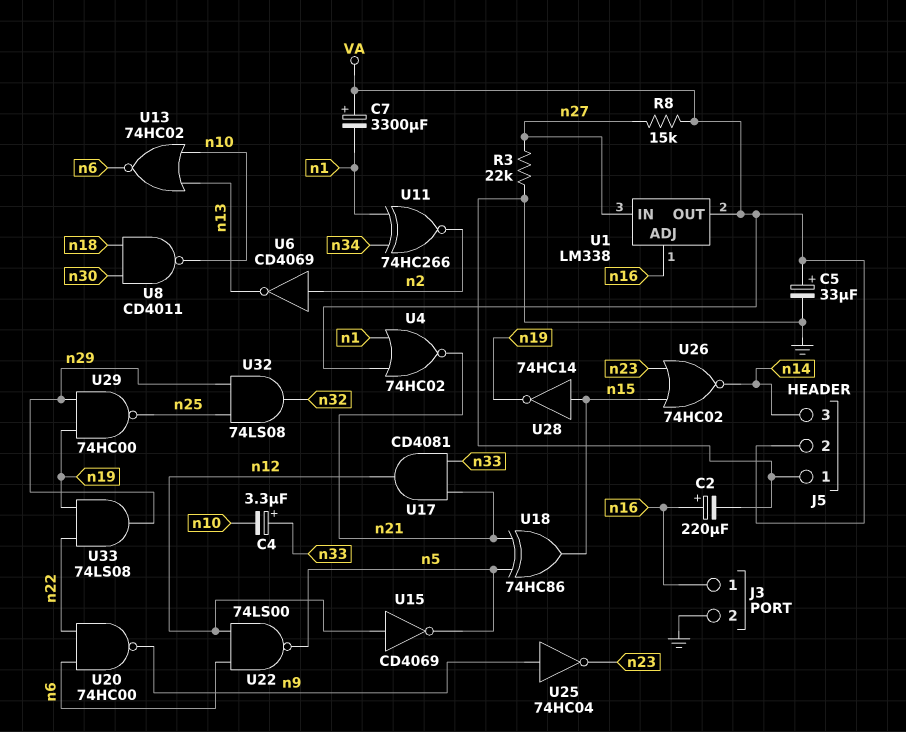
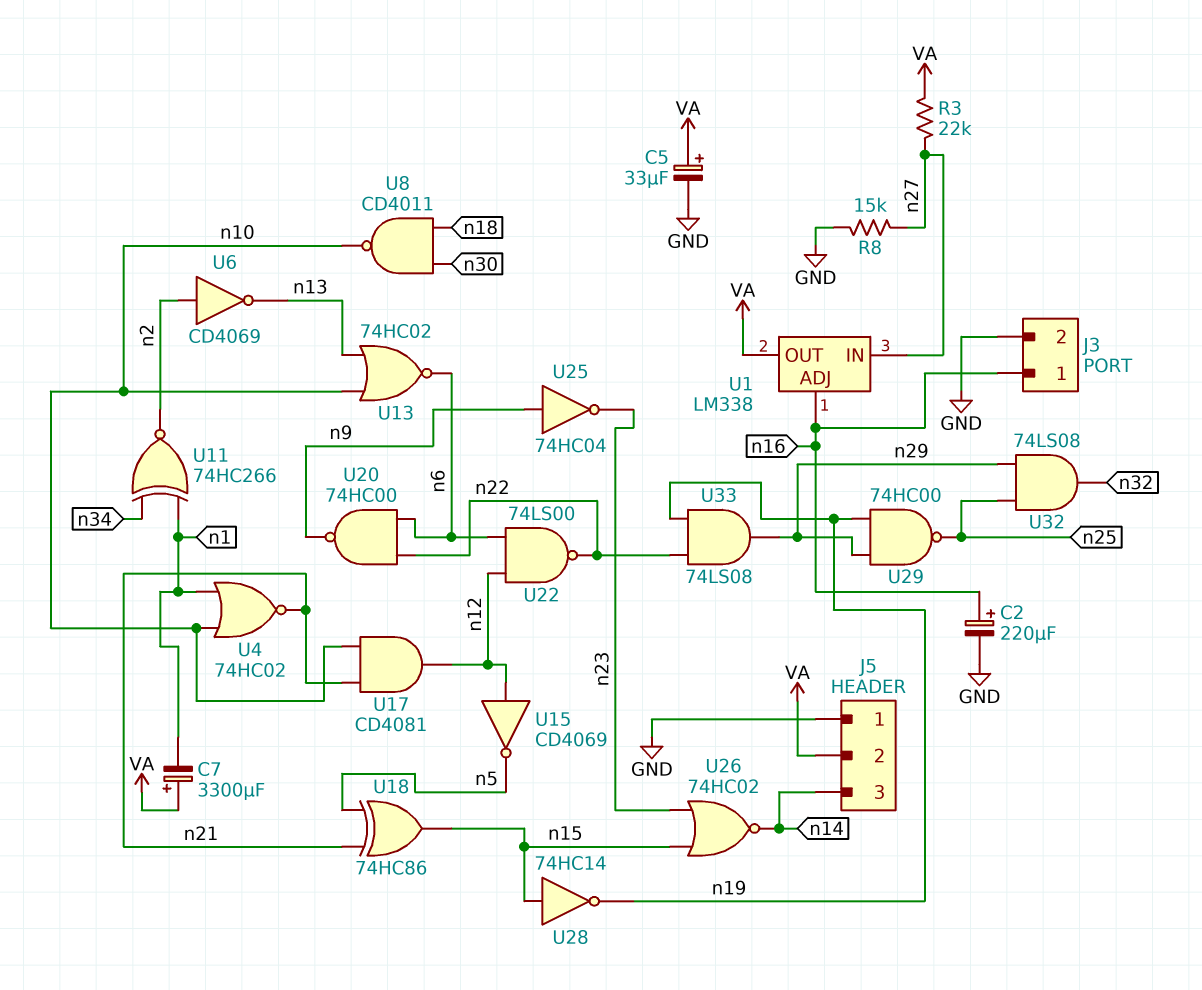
C4: 3.3uF (plus n33, minus n10) -> none
R3: 22k (GND, n27) -> 22k (VA, n27)
R8: 15k (VA, n27) -> 15k (GND, n27)
U4: NOR 74HC02 (in VA, in n1, out n21) -> NOR 74HC02 (in n1, in n10, out n21)
U17: AND CD4081 (in n21, in n33, out n12) -> AND CD4081 (in n10, in n21, out n12)
U22: NAND 74LS00 (in n6, in n12, out n5) -> NAND 74LS00 (in n6, in n12, out n22)

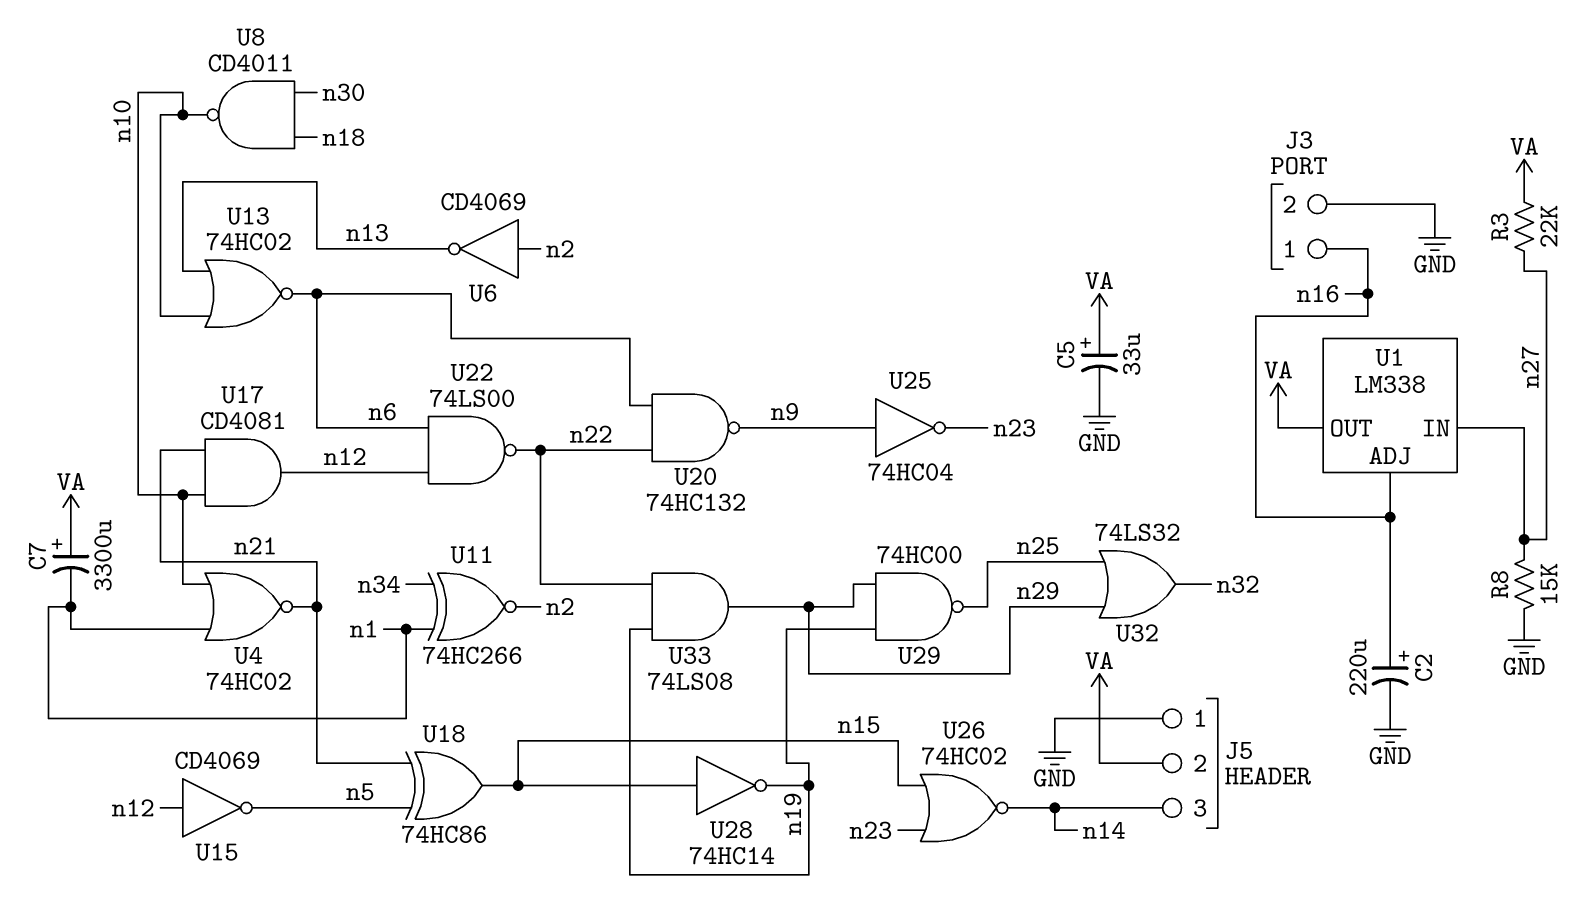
U20: NAND 74HC00 (in n6, in n22, out n9) -> NAND 74HC132 (in n6, in n22, out n9)
U32: AND 74LS08 (in n25, in n29, out n32) -> OR 74LS32 (in n25, in n29, out n32)

